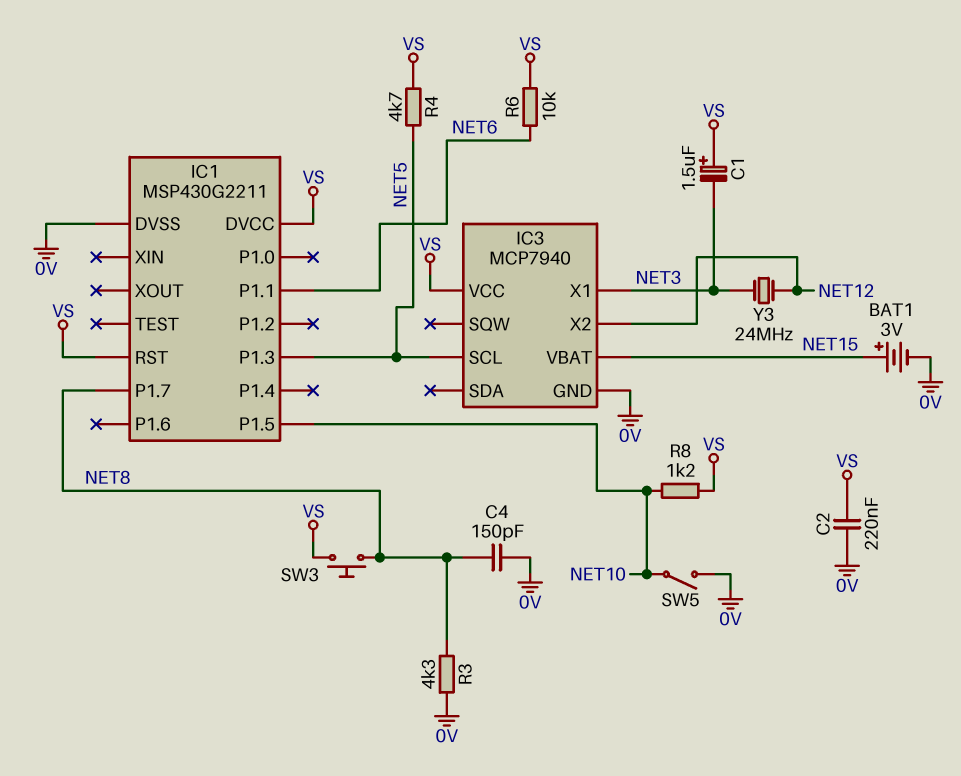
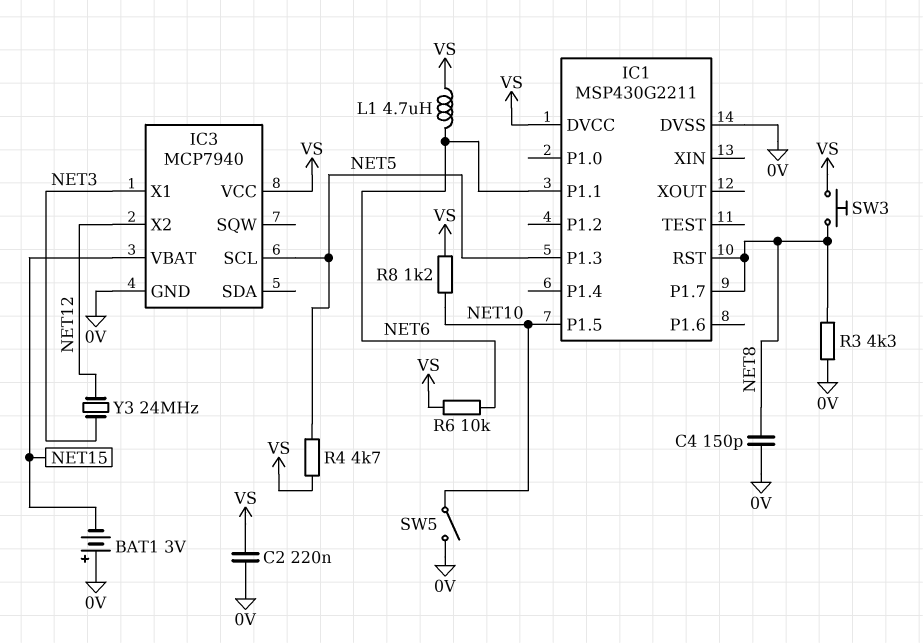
BAT1: 3V (plus NET15, minus 0V) -> 3V (plus 0V, minus NET15)
C1: 1.5uF (plus VS, minus NET3) -> none
IC1 pin RST: VS -> NET8
L1: none -> 4.7uH (NET6, VS)

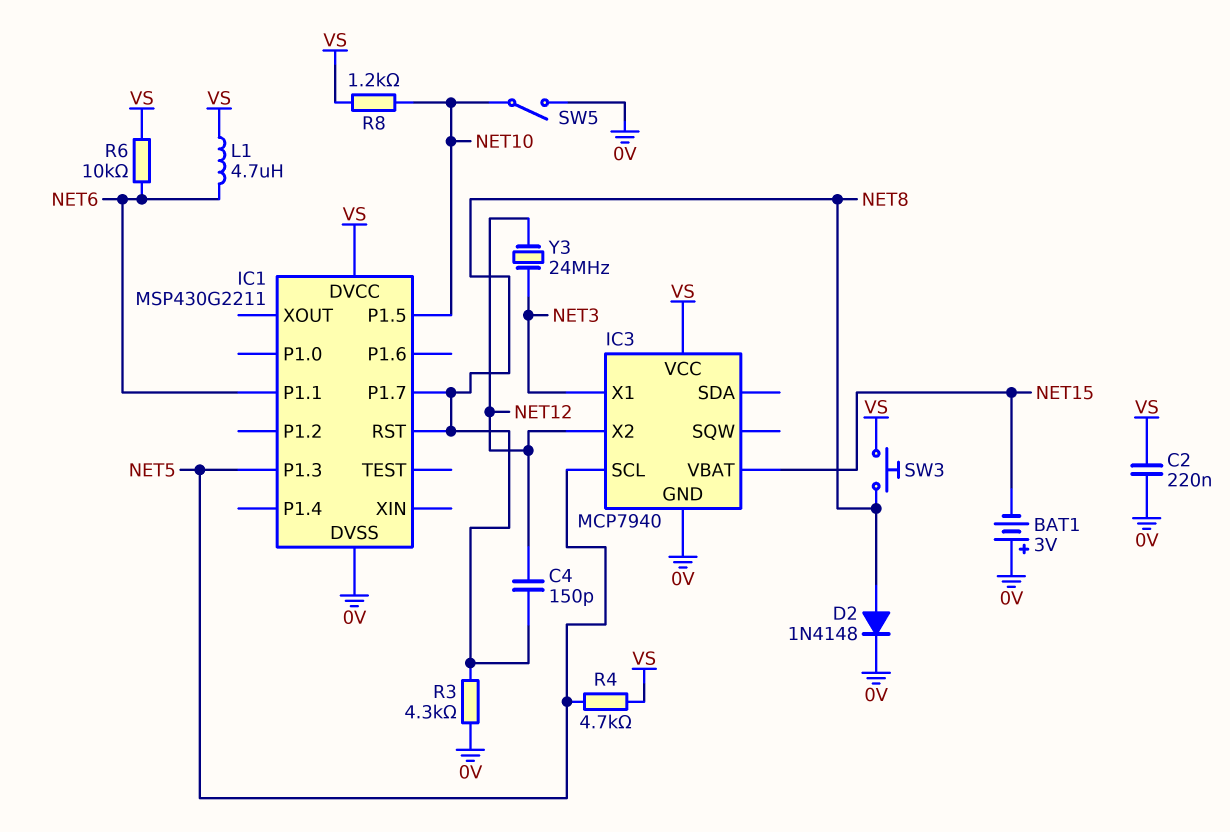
C4: 150pF (0V, NET8) -> 150pF (NET8, NET12)
D2: none -> diode 1N4148 (A NET8, K 0V)

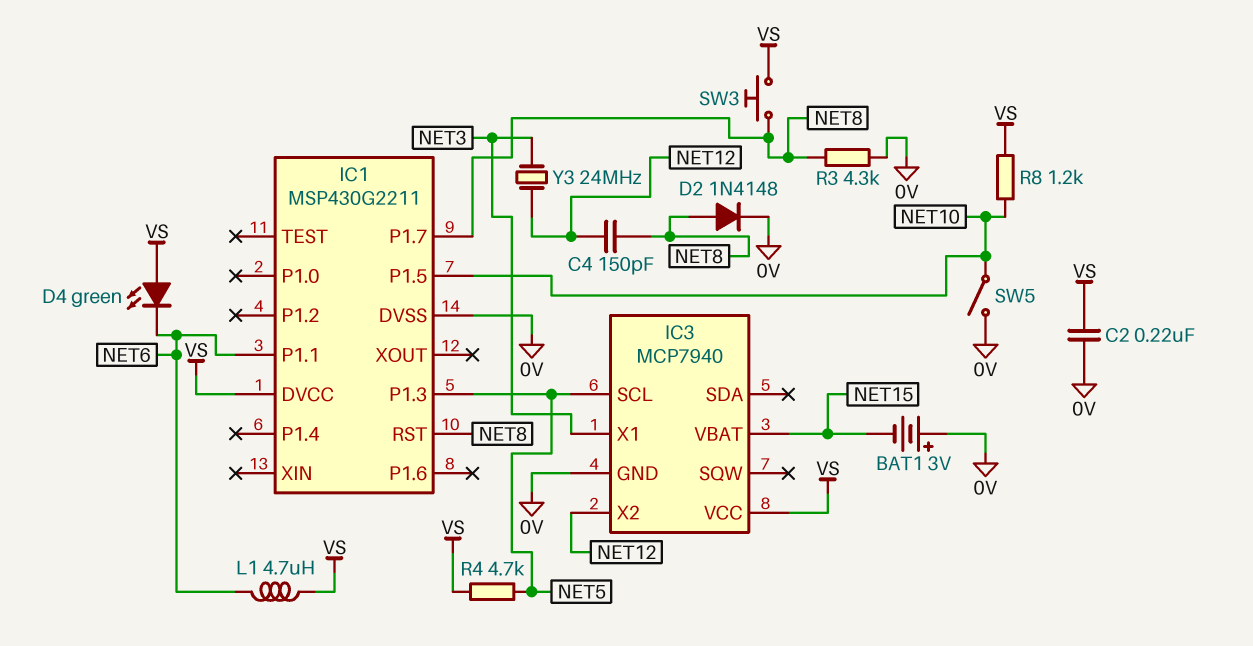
D4: none -> LED green (A VS, K NET6)
R6: 10k (NET6, VS) -> none

